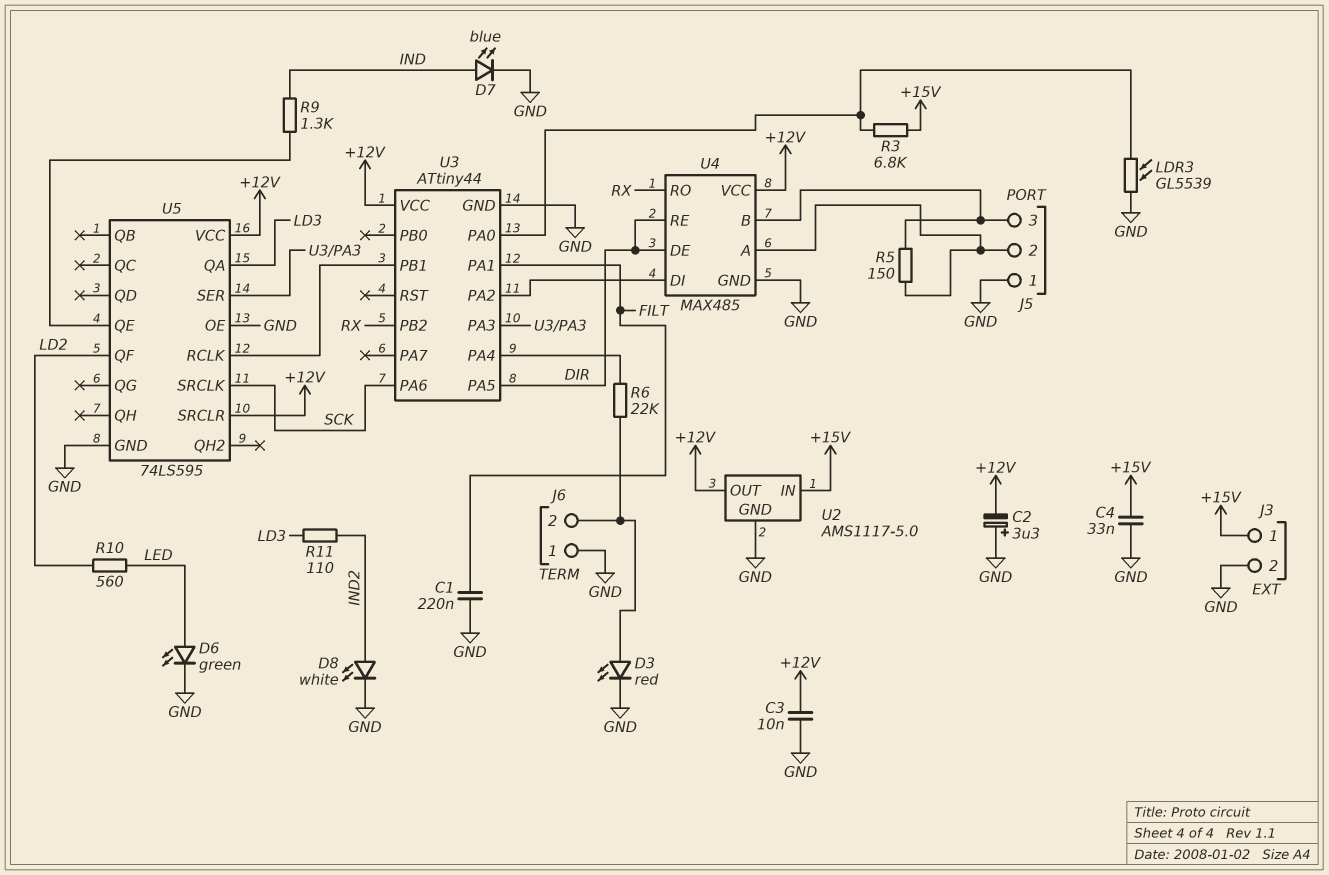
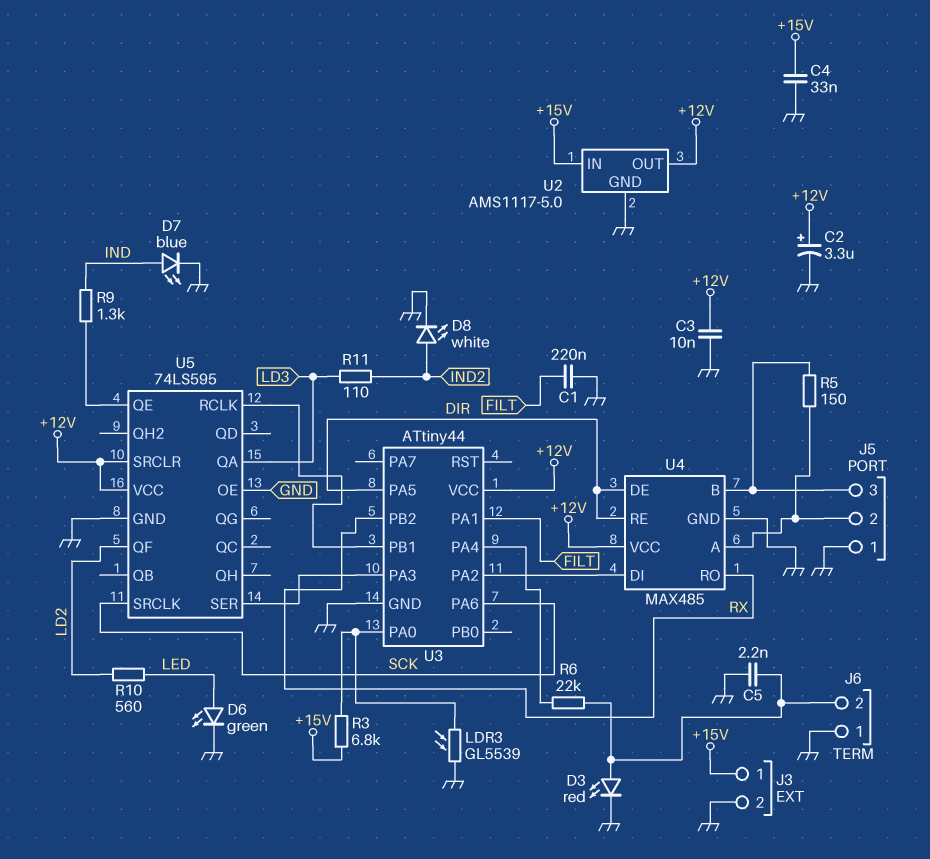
C2: 3.3uF (plus GND, minus +12V) -> 3.3uF (plus +12V, minus GND)
C5: none -> 2.2nF (GND, J6/2)

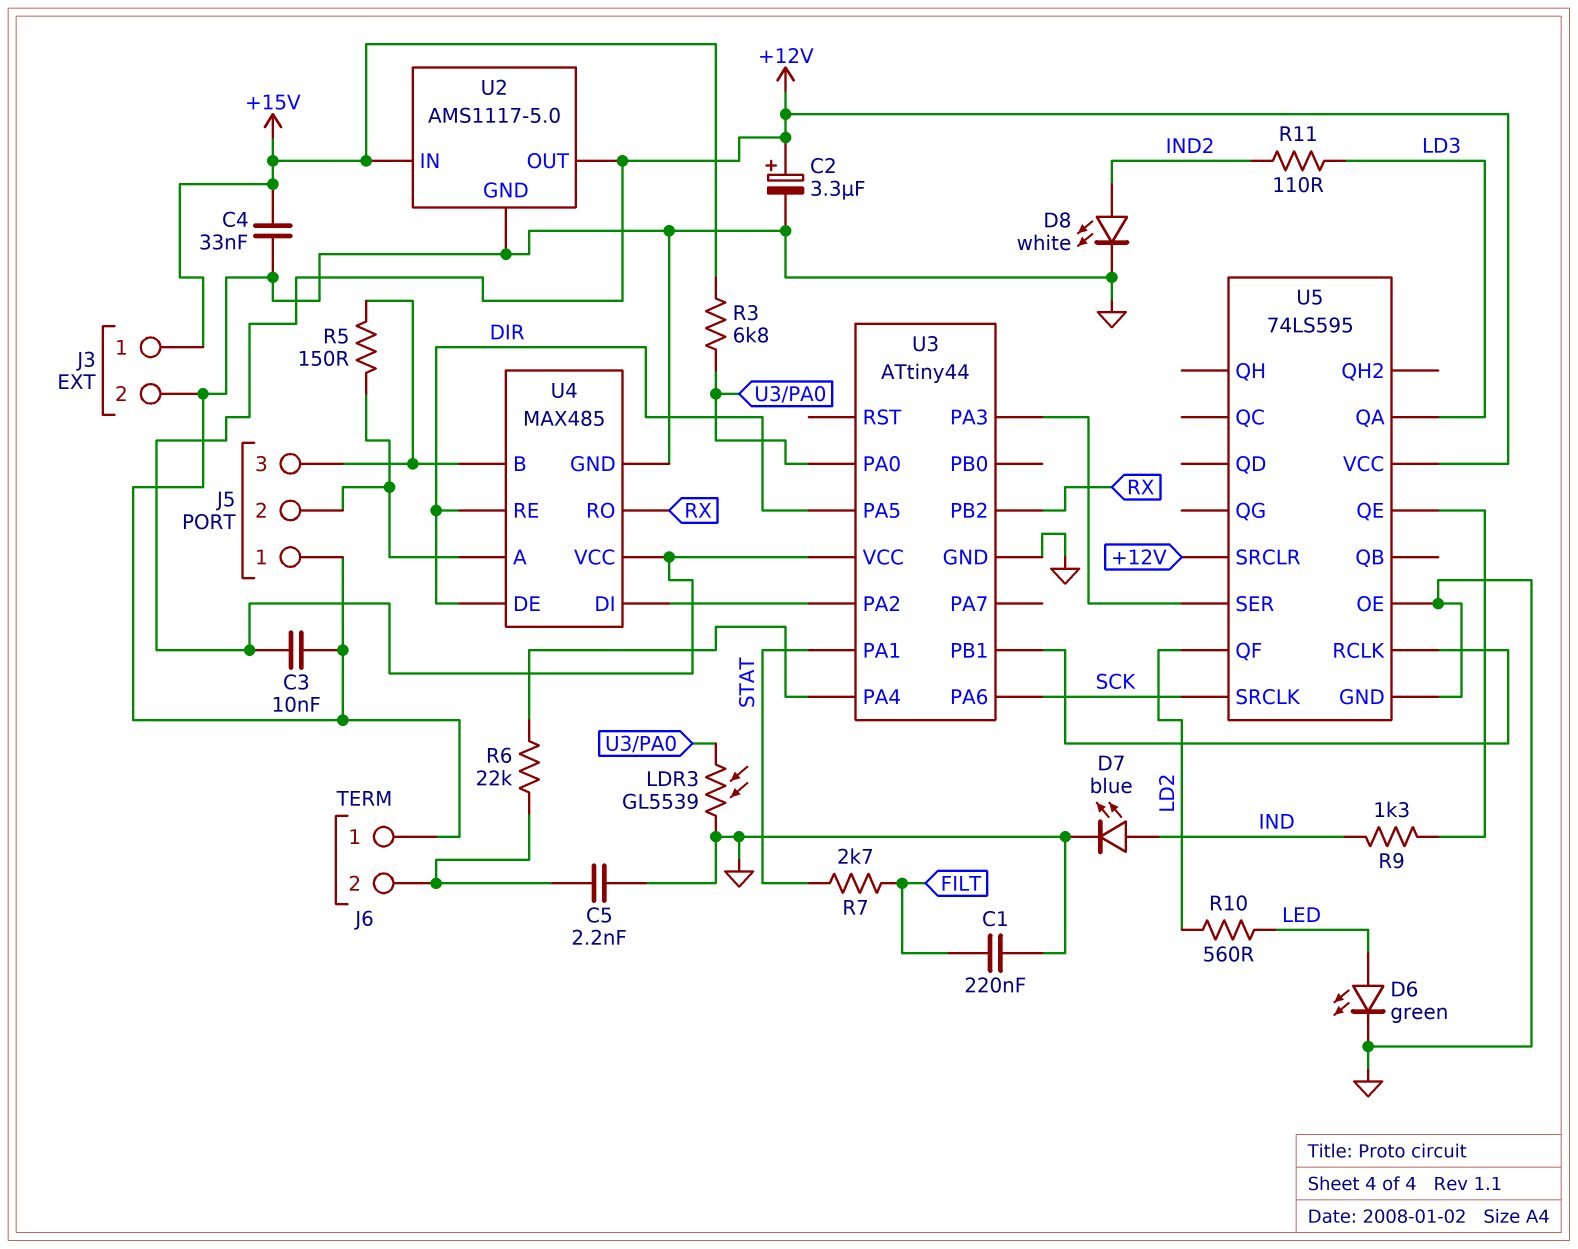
D3: LED red (A J6/2, K GND) -> none
R7: none -> 2.7k (FILT, STAT)
U3 pin PA1: FILT -> STAT

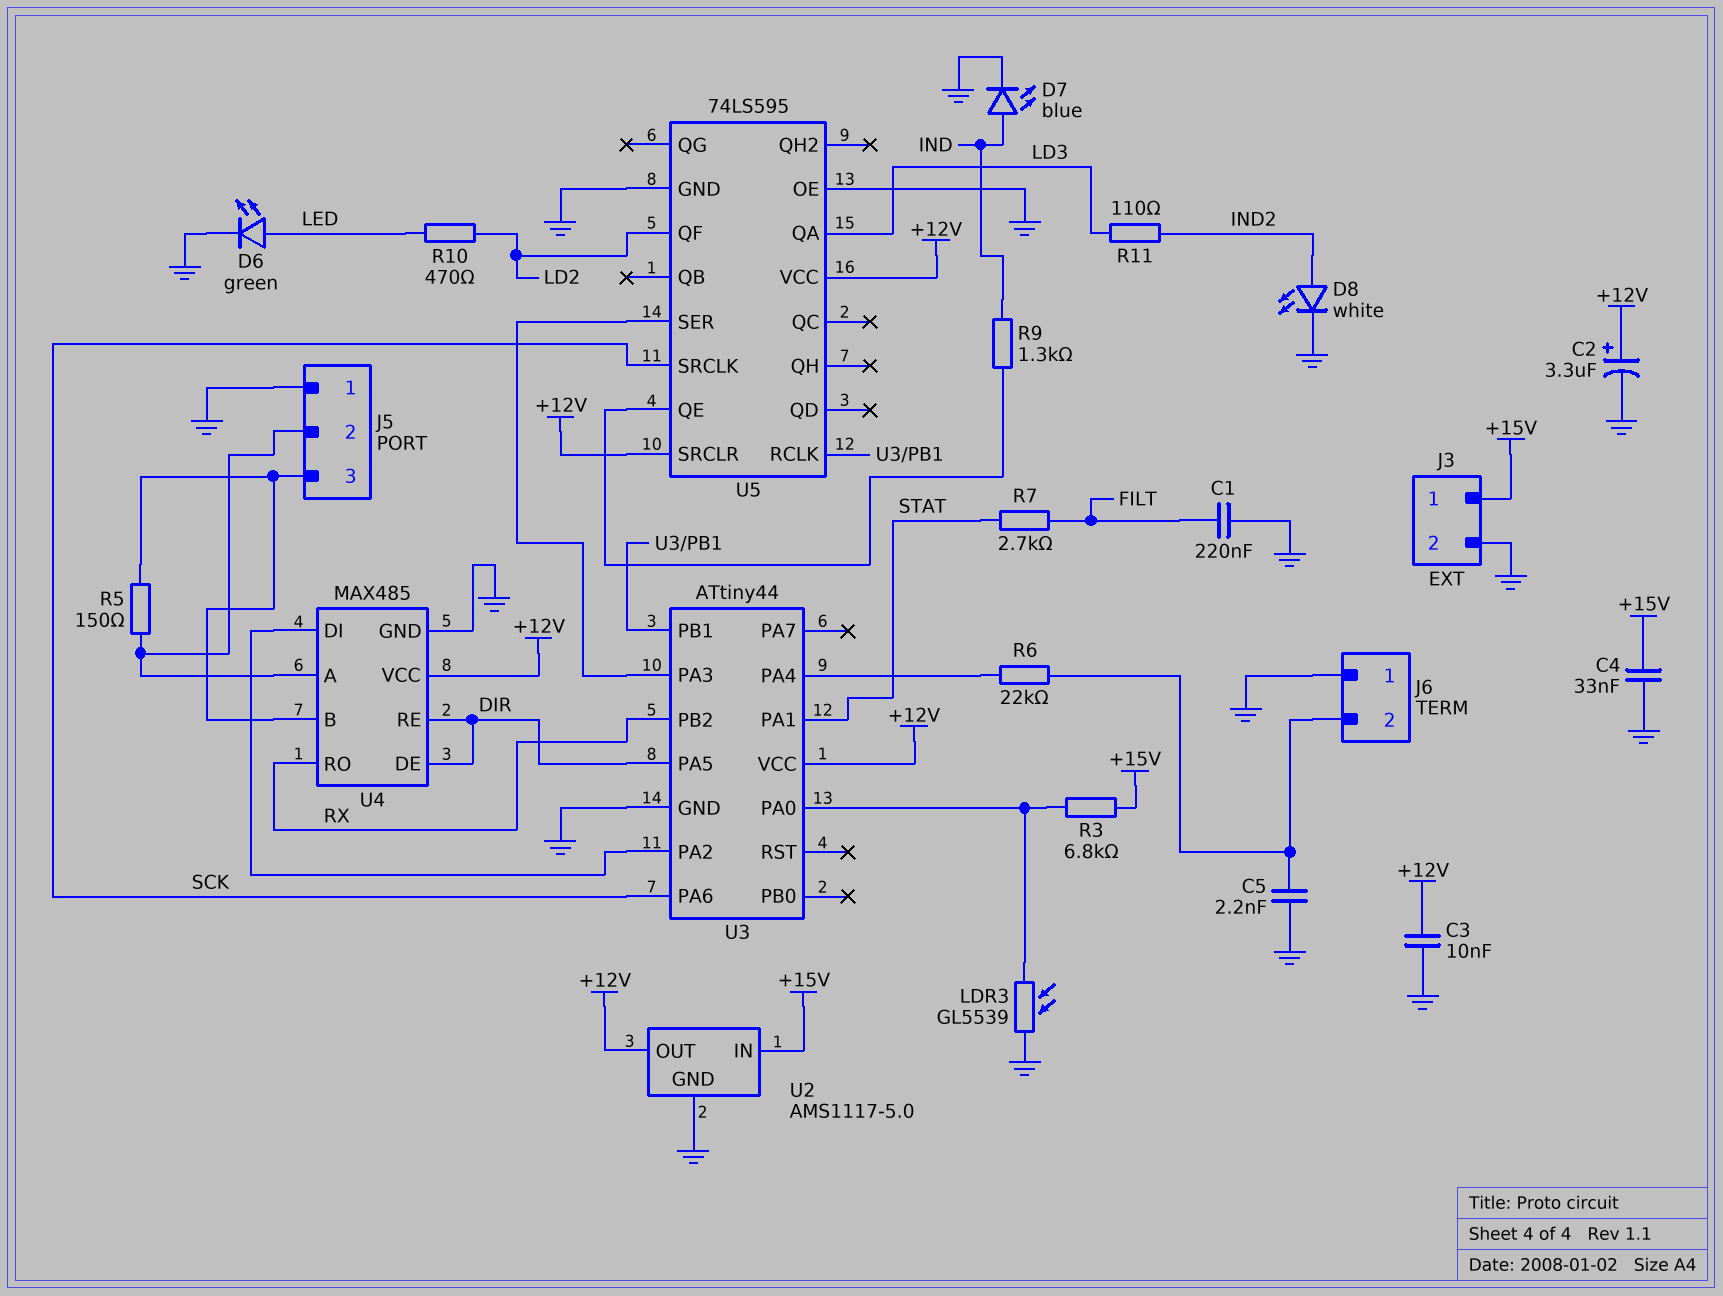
R10: 560 (LD2, LED) -> 470 (LD2, LED)

